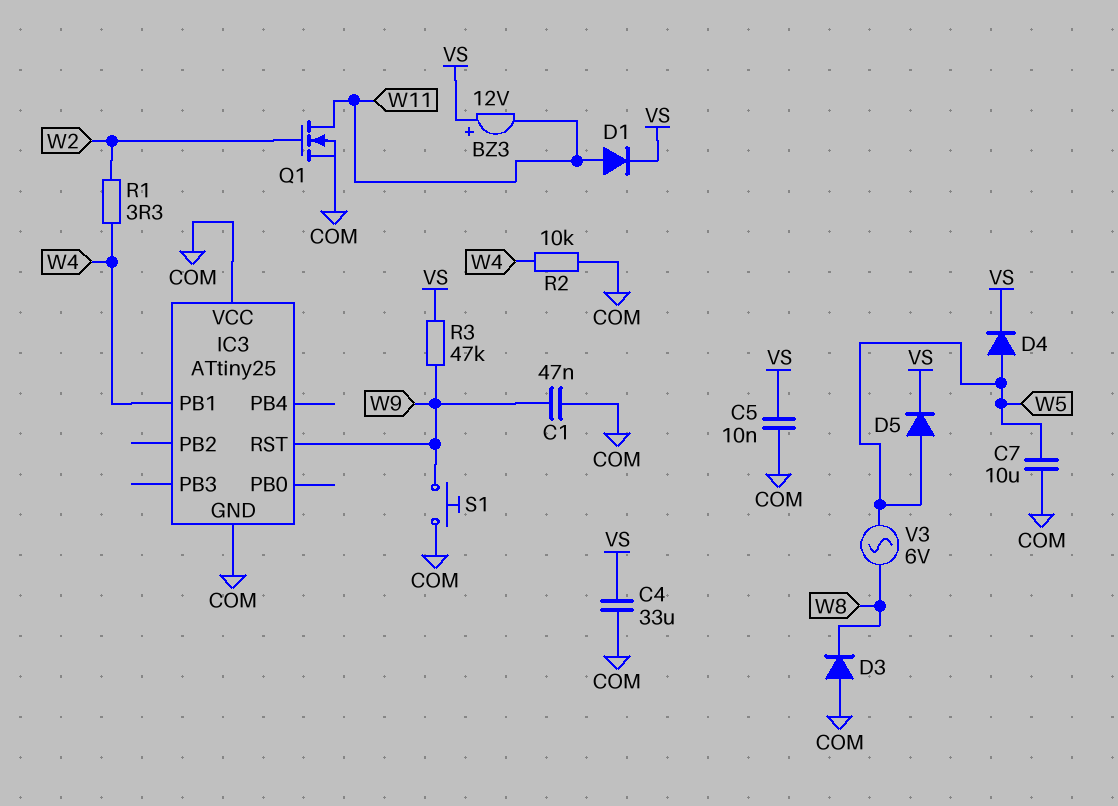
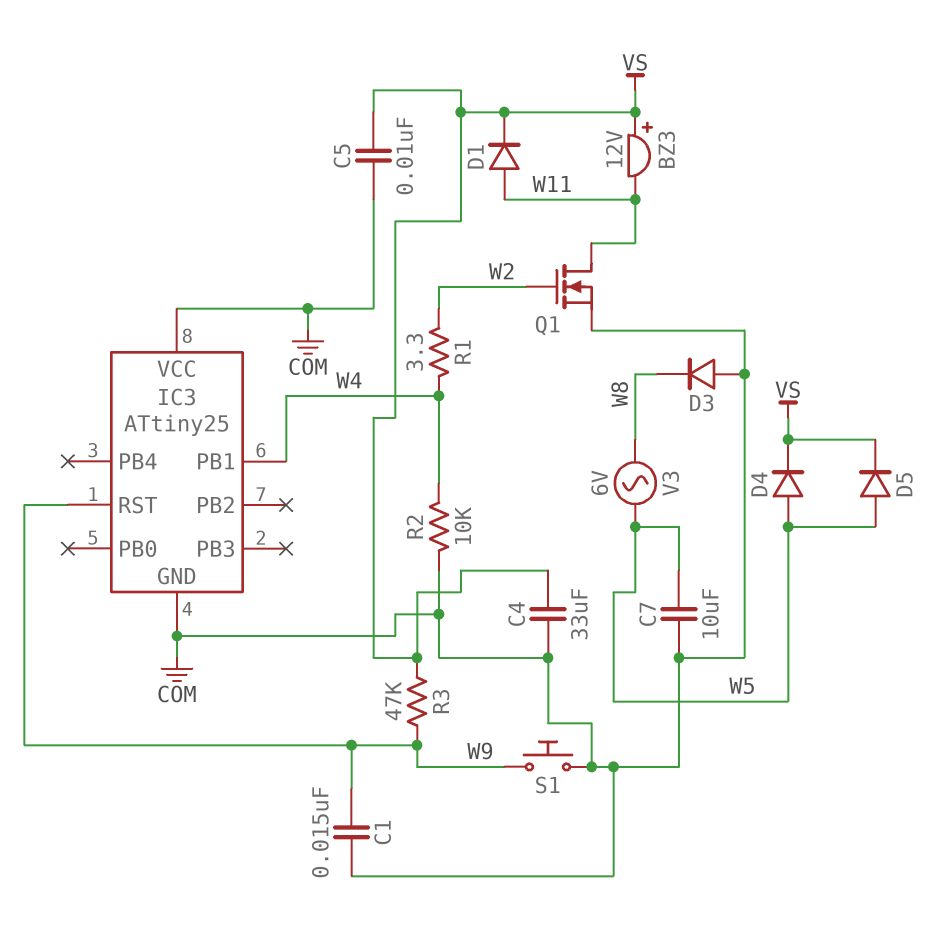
C1: 47nF (COM, W9) -> 15nF (COM, W9)

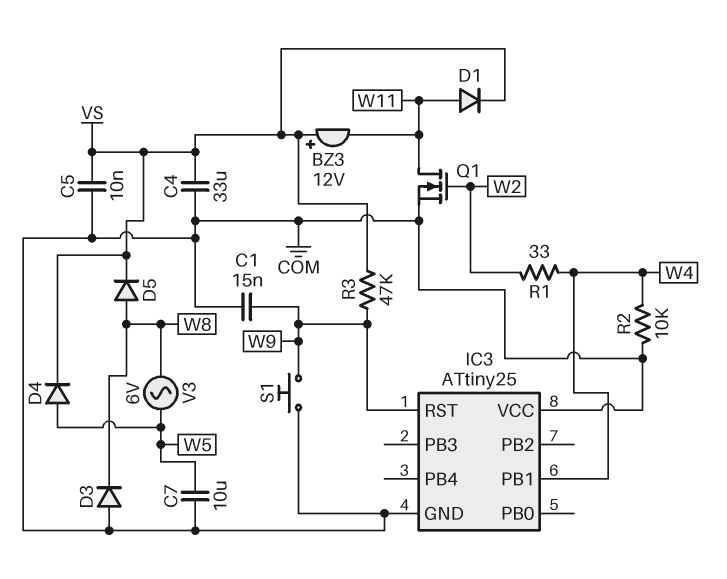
D5: diode (A W5, K VS) -> diode (A W8, K VS)
R1: 3.3 (W2, W4) -> 33 (W2, W4)

